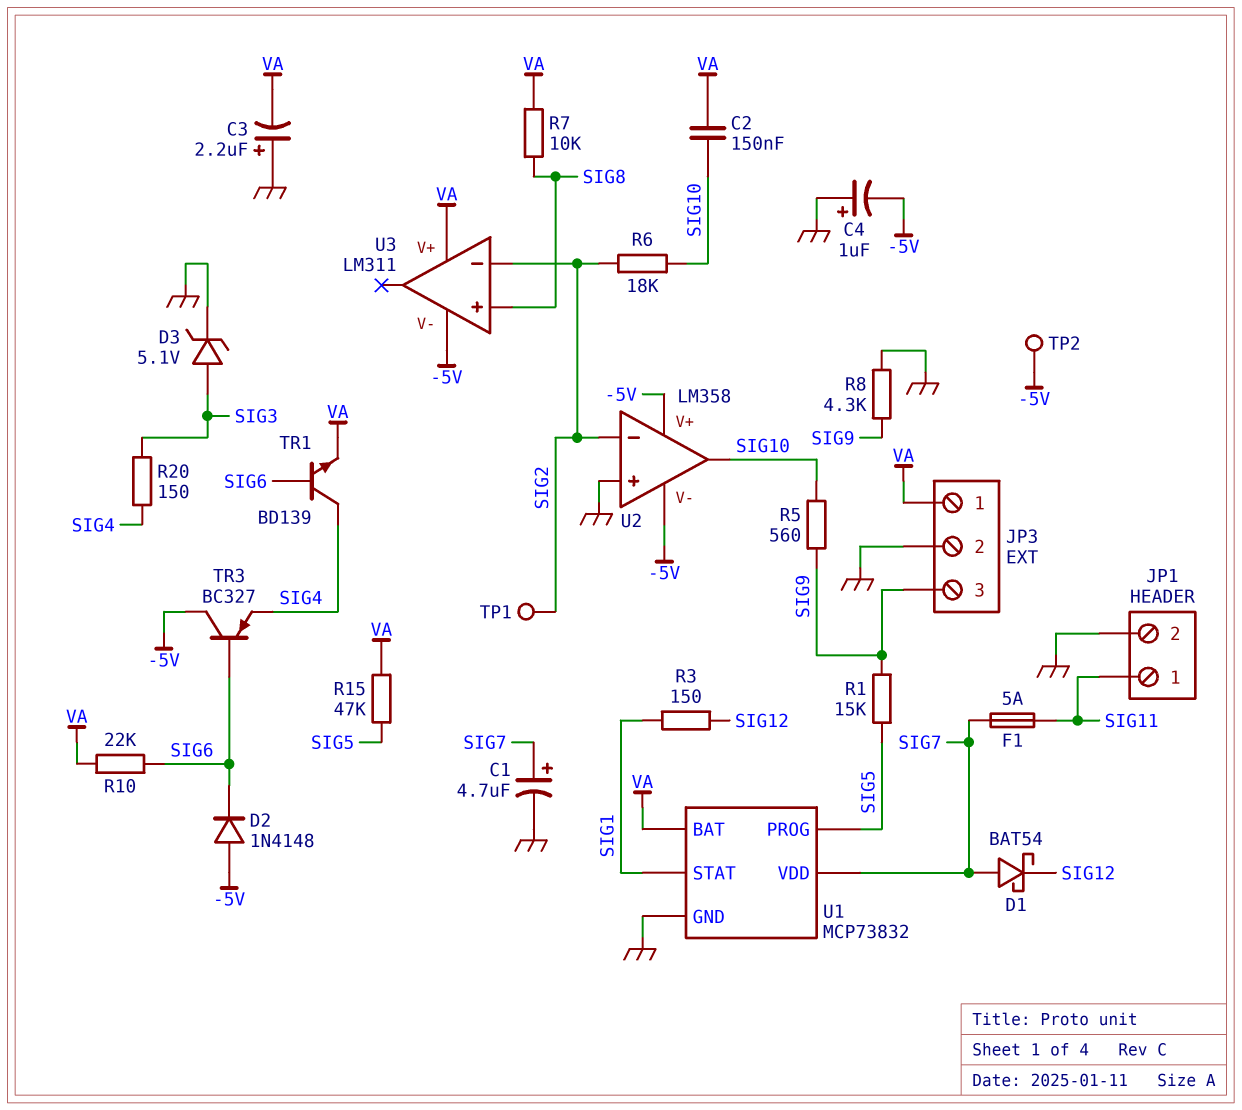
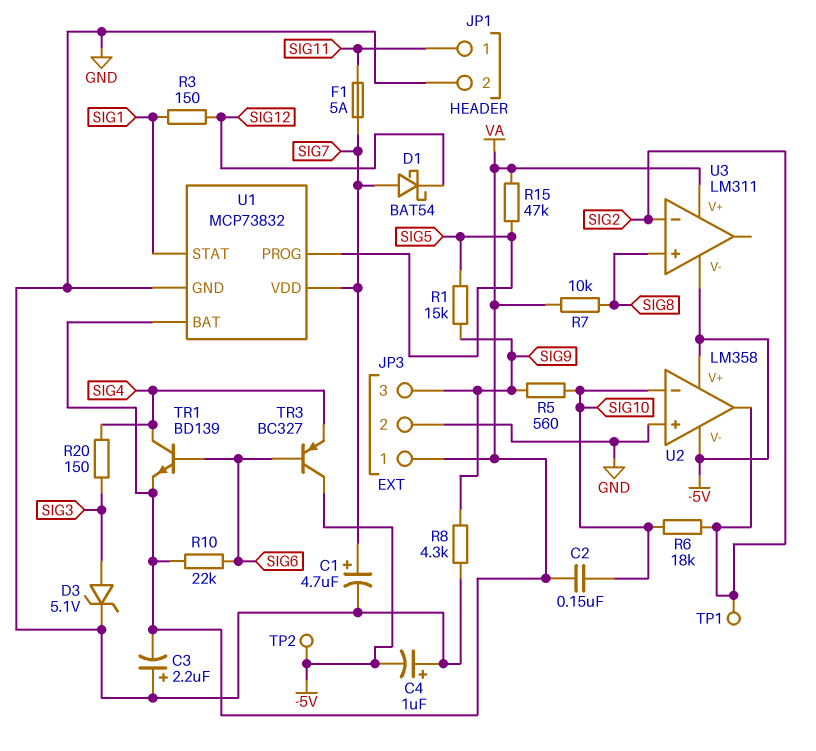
D2: diode 1N4148 (A -5V, K SIG6) -> none
U2 pin in-: SIG2 -> SIG10
U2 pin out: SIG10 -> SIG2

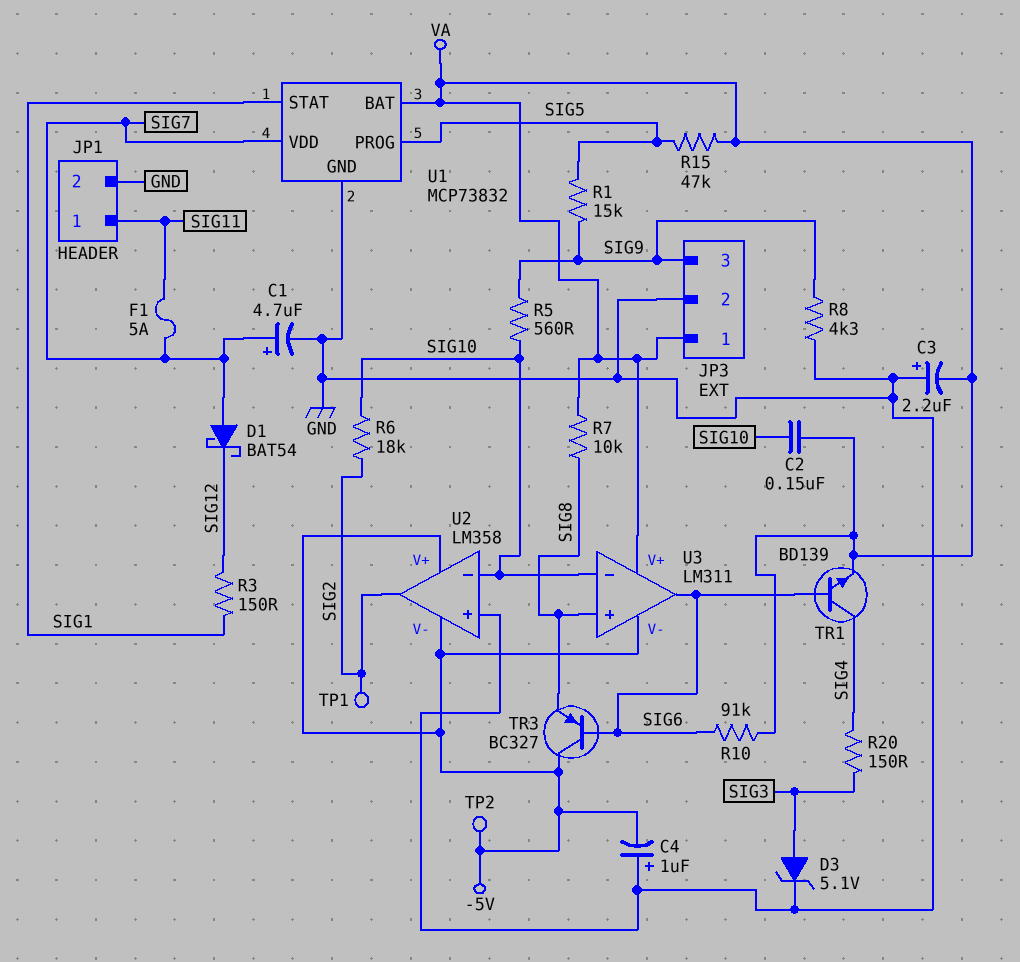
R10: 22k (SIG6, VA) -> 91k (SIG6, VA)
TR3: PNP BC327 (B SIG6, C -5V, E SIG4) -> PNP BC327 (B SIG6, C -5V, E SIG8)
U3 pin in-: SIG2 -> SIG10
U3 pin out: none -> SIG6

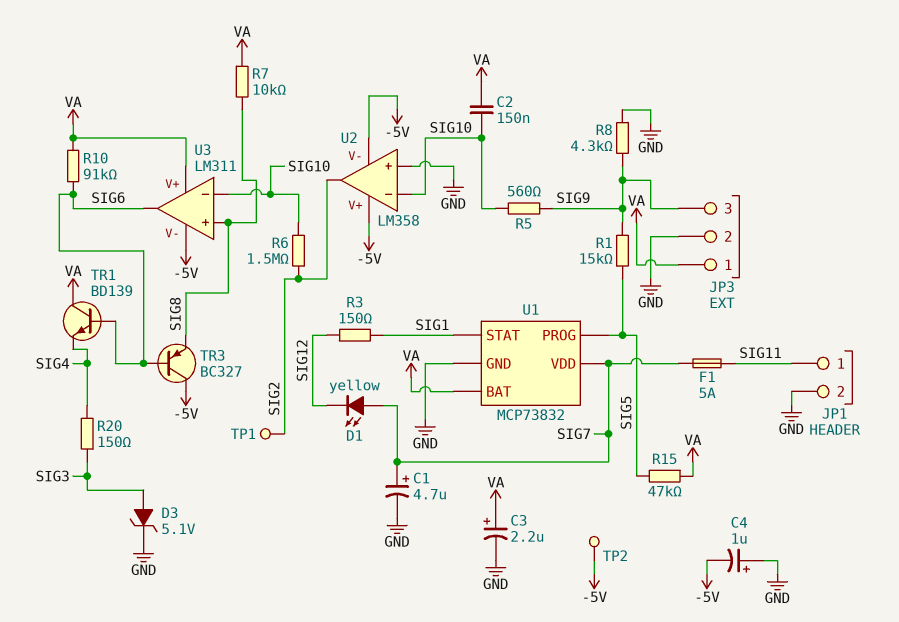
C3: 2.2uF (plus GND, minus VA) -> 2.2uF (plus VA, minus GND)
D1: schottky BAT54 (A SIG7, K SIG12) -> LED yellow (A SIG7, K SIG12)
R6: 18k (SIG2, SIG10) -> 1.5M (SIG2, SIG10)
TR1: NPN BD139 (B SIG6, C SIG4, E VA) -> NPN BD139 (B SIG6, C VA, E SIG4)

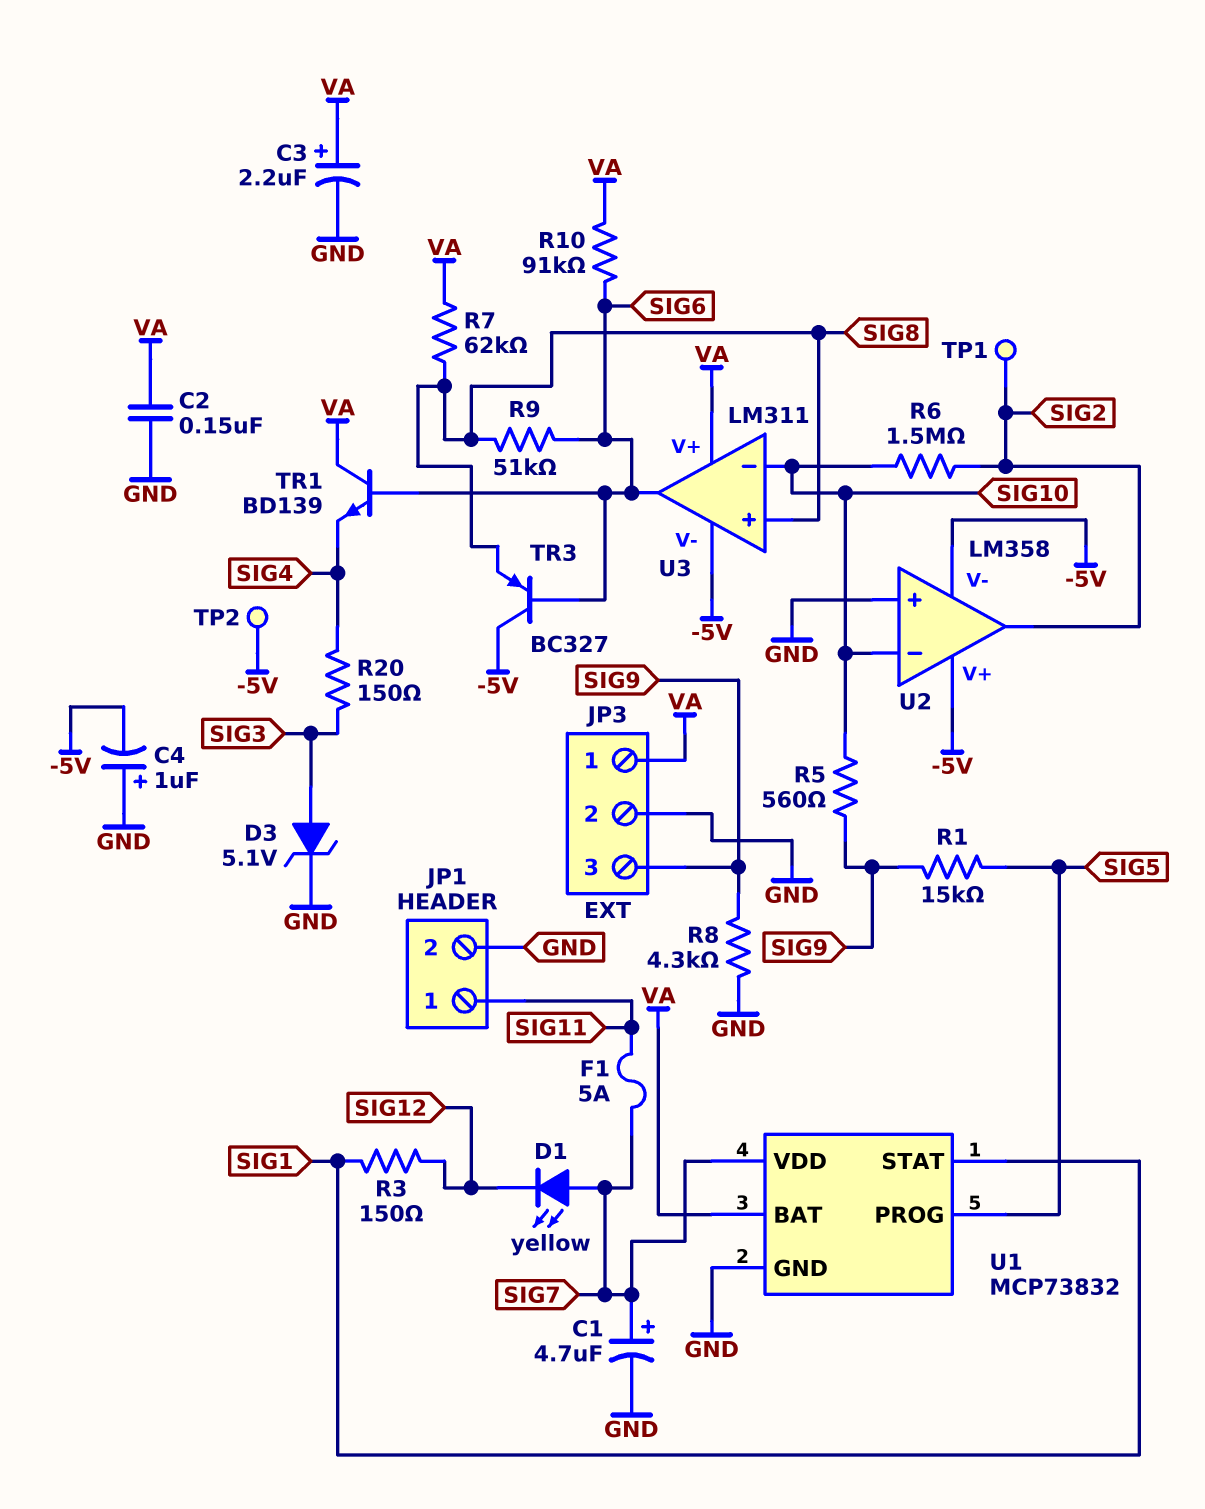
C2: 150nF (SIG10, VA) -> 150nF (GND, VA)
R7: 10k (SIG8, VA) -> 62k (SIG8, VA)
R9: none -> 51k (SIG6, SIG8)
R15: 47k (SIG5, VA) -> none

